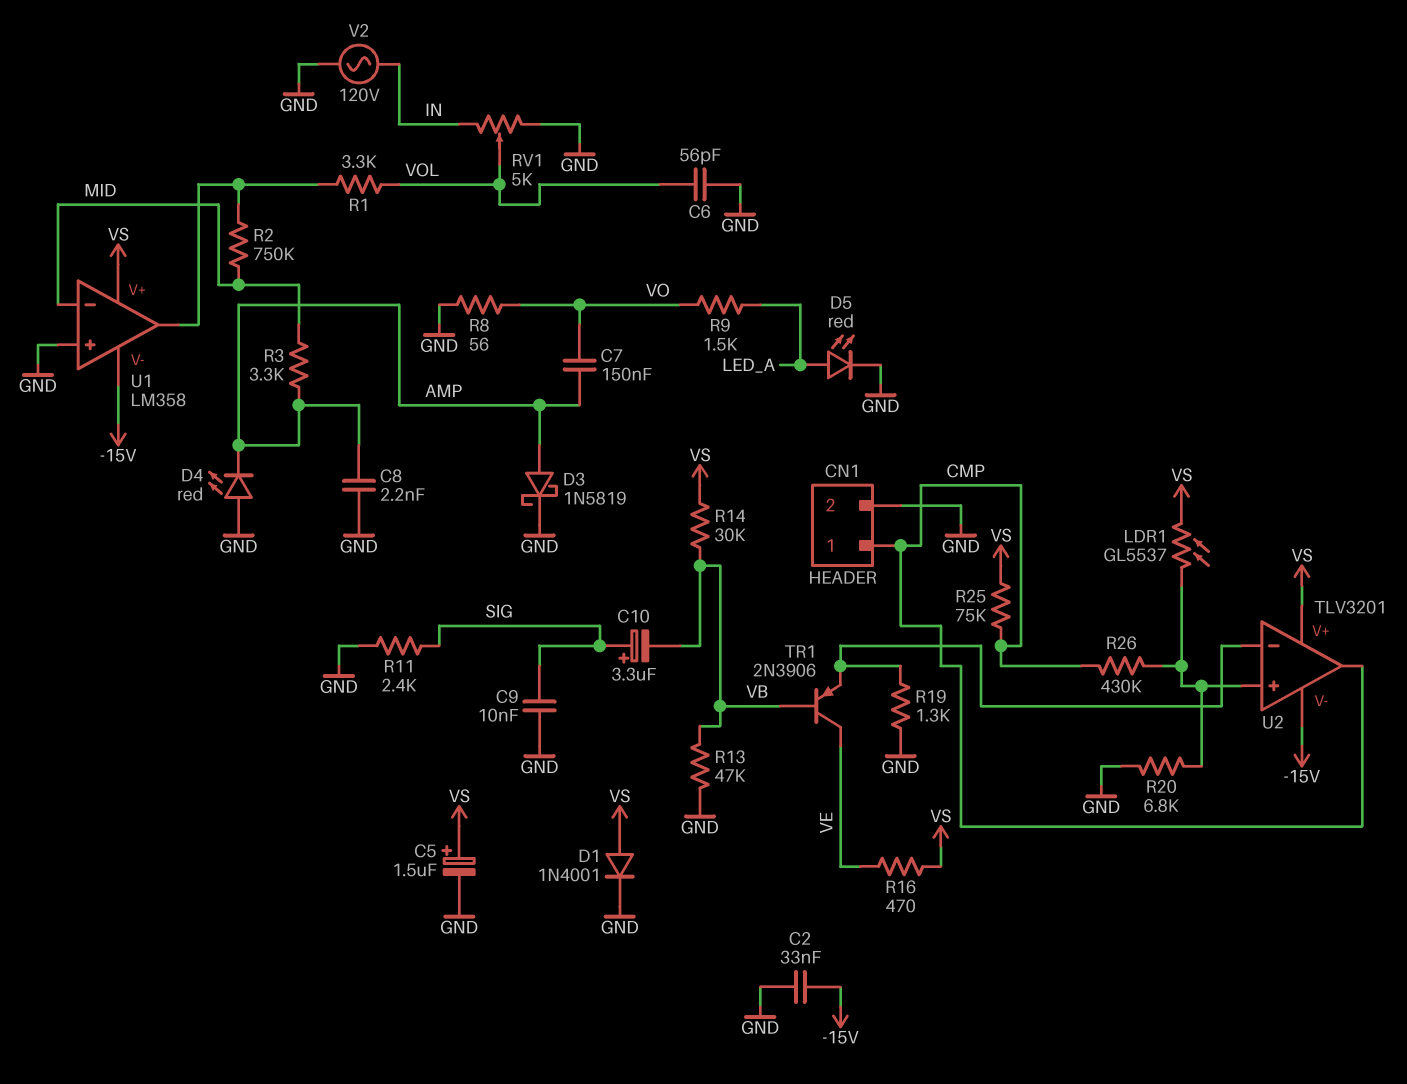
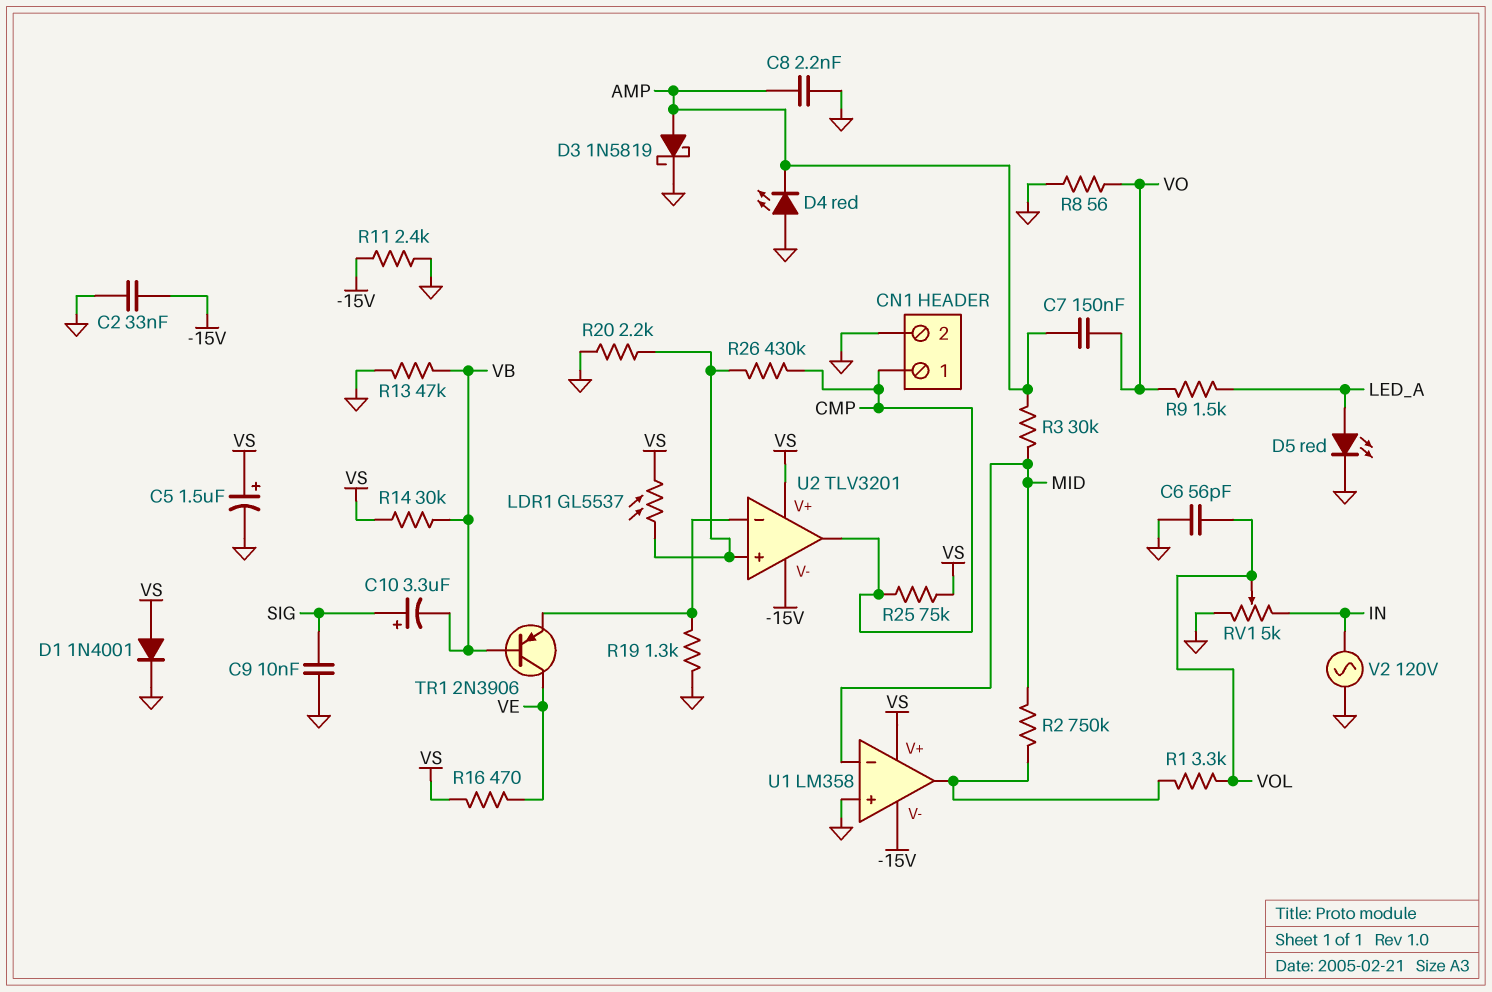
R3: 3.3k (AMP, MID) -> 30k (AMP, MID)
R11: 2.4k (GND, SIG) -> 2.4k (-15V, GND)
R20: 6.8k (GND, U2/in+) -> 2.2k (GND, U2/in+)

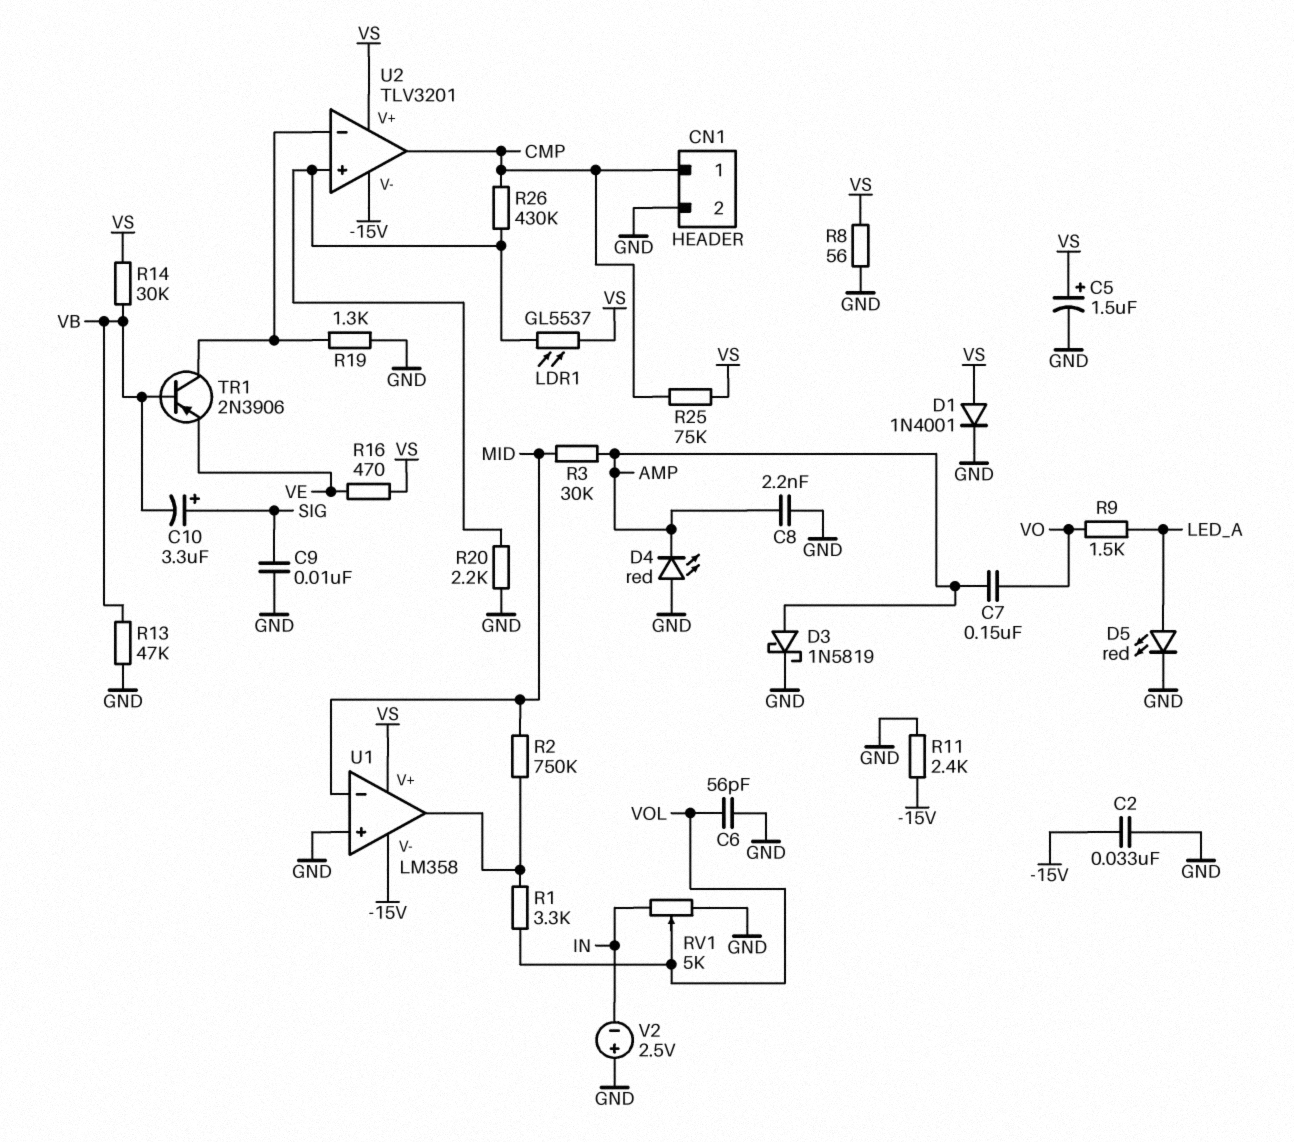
R8: 56 (GND, VO) -> 56 (GND, VS)
TR1: PNP 2N3906 (B VB, C VE, E U2/in-) -> PNP 2N3906 (B VB, C U2/in-, E VE)
V2: AC 120V (GND, IN) -> 2.5V (plus GND, minus IN)

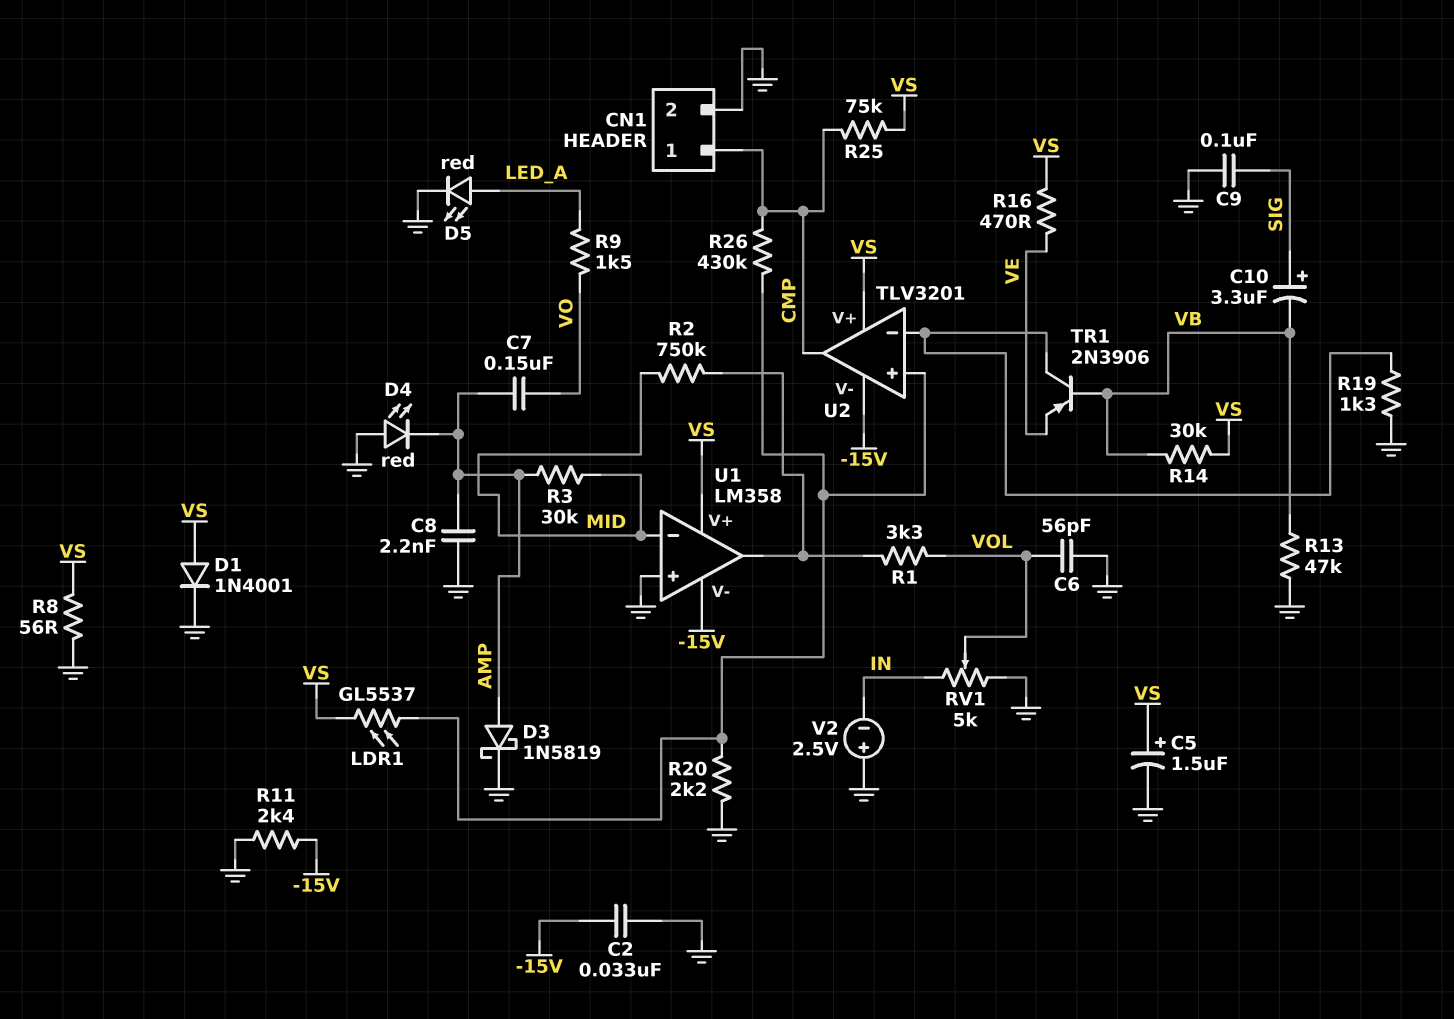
C9: 10nF (GND, SIG) -> 100nF (GND, SIG)

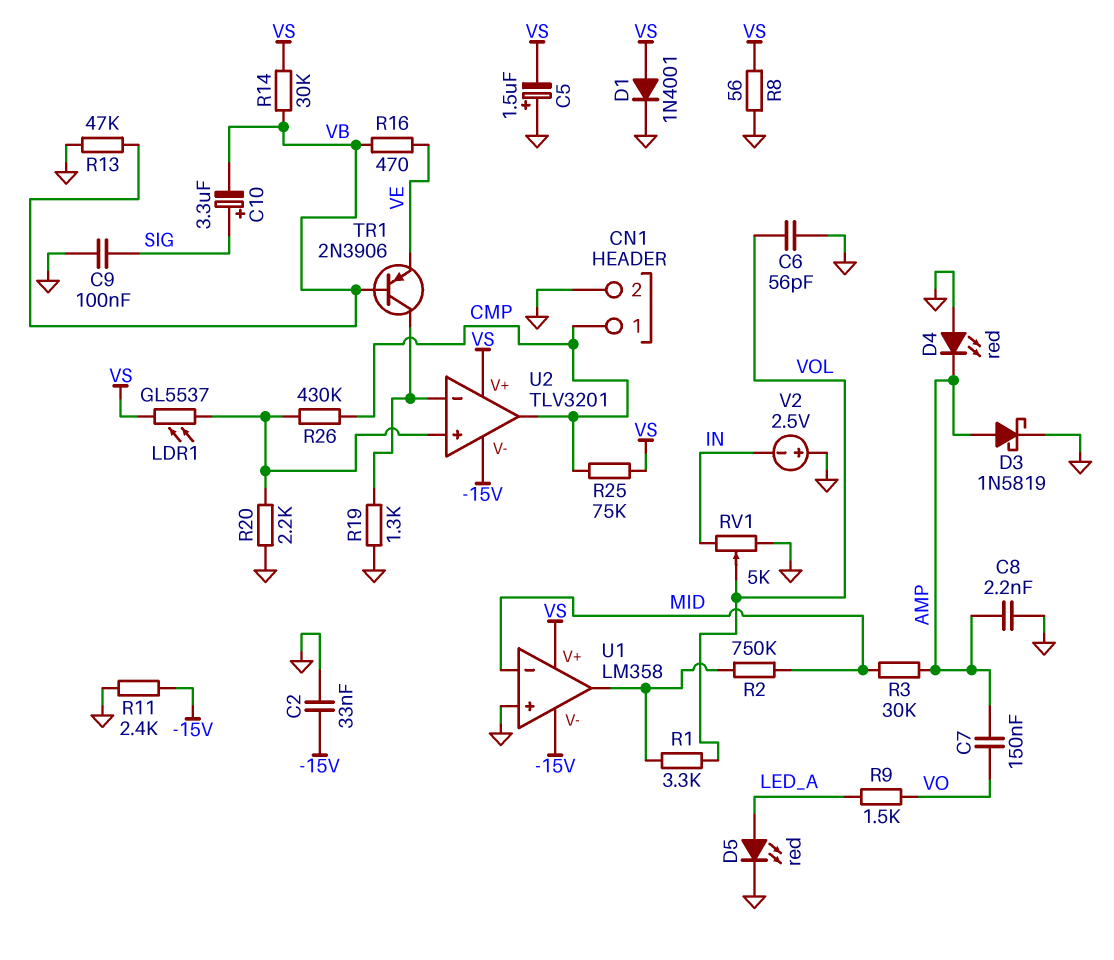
C5: 1.5uF (plus VS, minus GND) -> 1.5uF (plus GND, minus VS)
R16: 470 (VE, VS) -> 470 (VB, VE)

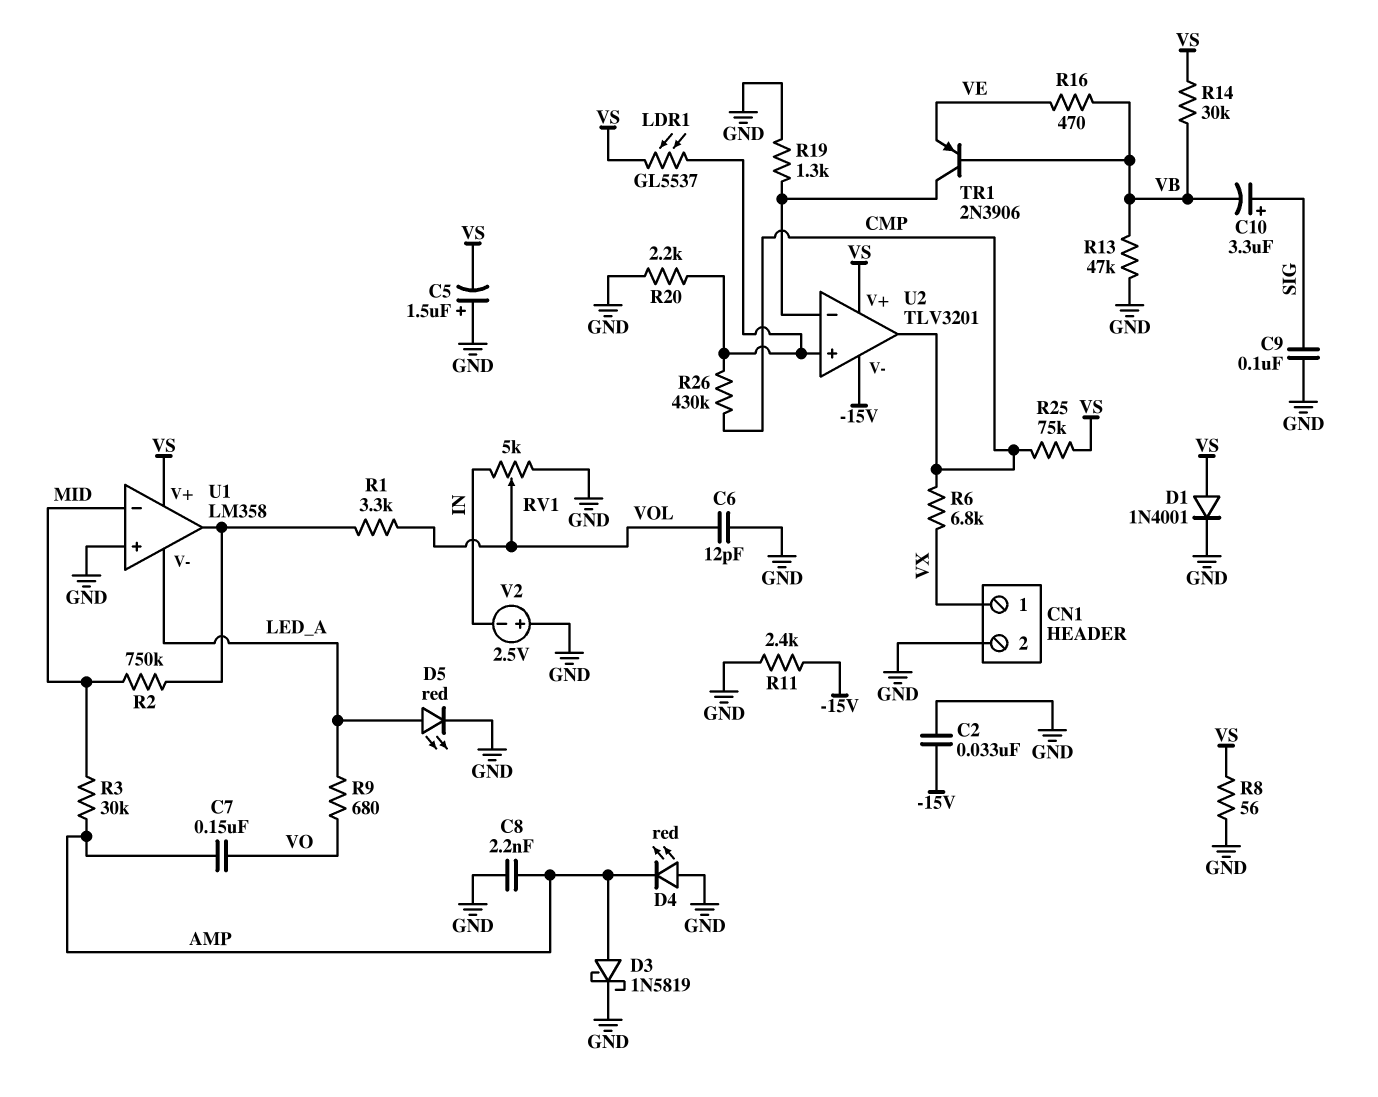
C6: 56pF (GND, VOL) -> 12pF (GND, VOL)
CN1 pin 1: CMP -> VX
R6: none -> 6.8k (CMP, VX)
R9: 1.5k (LED_A, VO) -> 680 (LED_A, VO)
U1 pin V-: -15V -> LED_A

